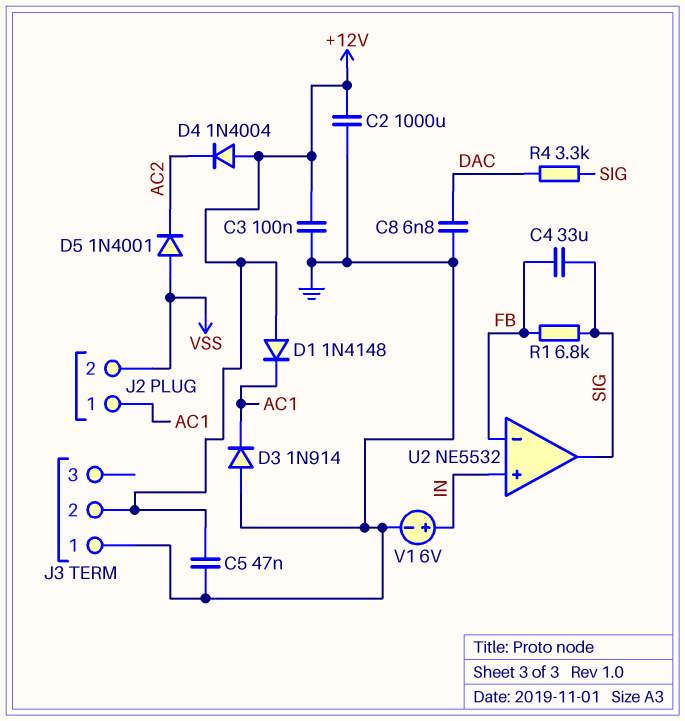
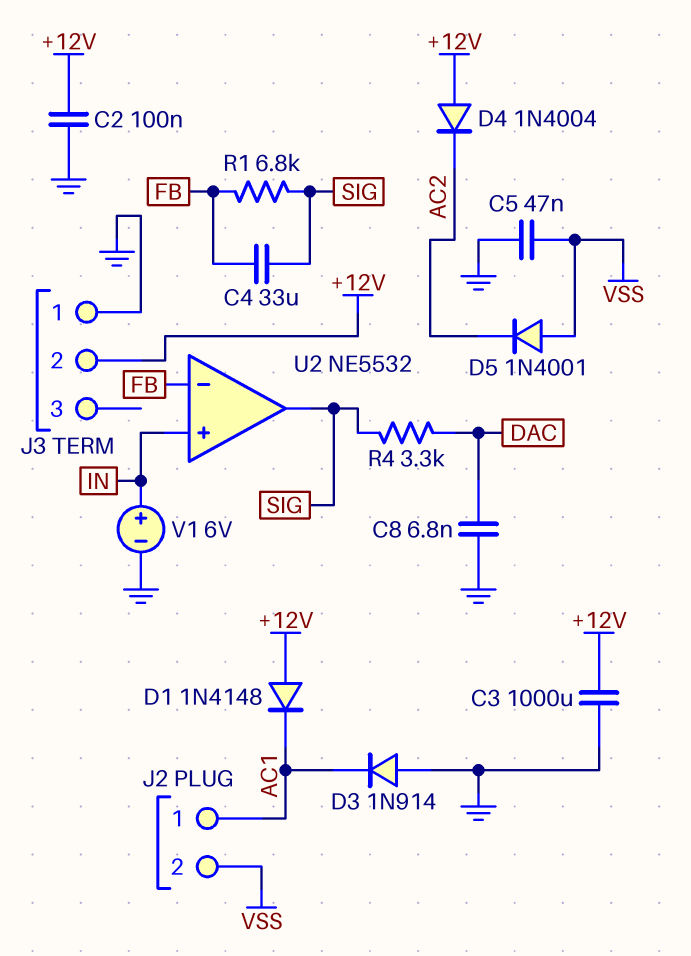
C2: 1000uF (+12V, GND) -> 100nF (+12V, GND)
C3: 100nF (+12V, GND) -> 1000uF (+12V, GND)
C5: 47nF (+12V, GND) -> 47nF (GND, VSS)

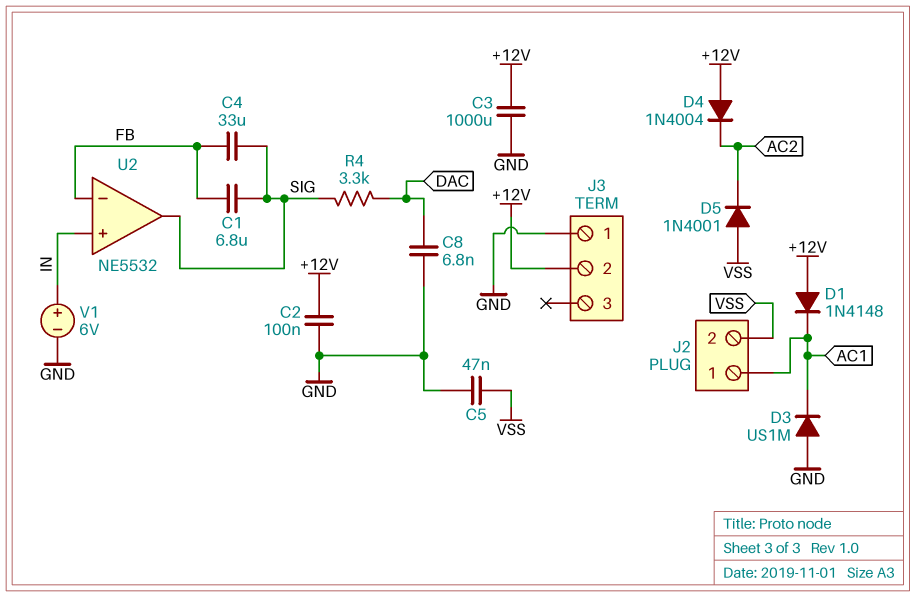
C1: none -> 6.8uF (FB, SIG)
D3: diode 1N914 (A GND, K AC1) -> diode US1M (A GND, K AC1)
R1: 6.8k (FB, SIG) -> none

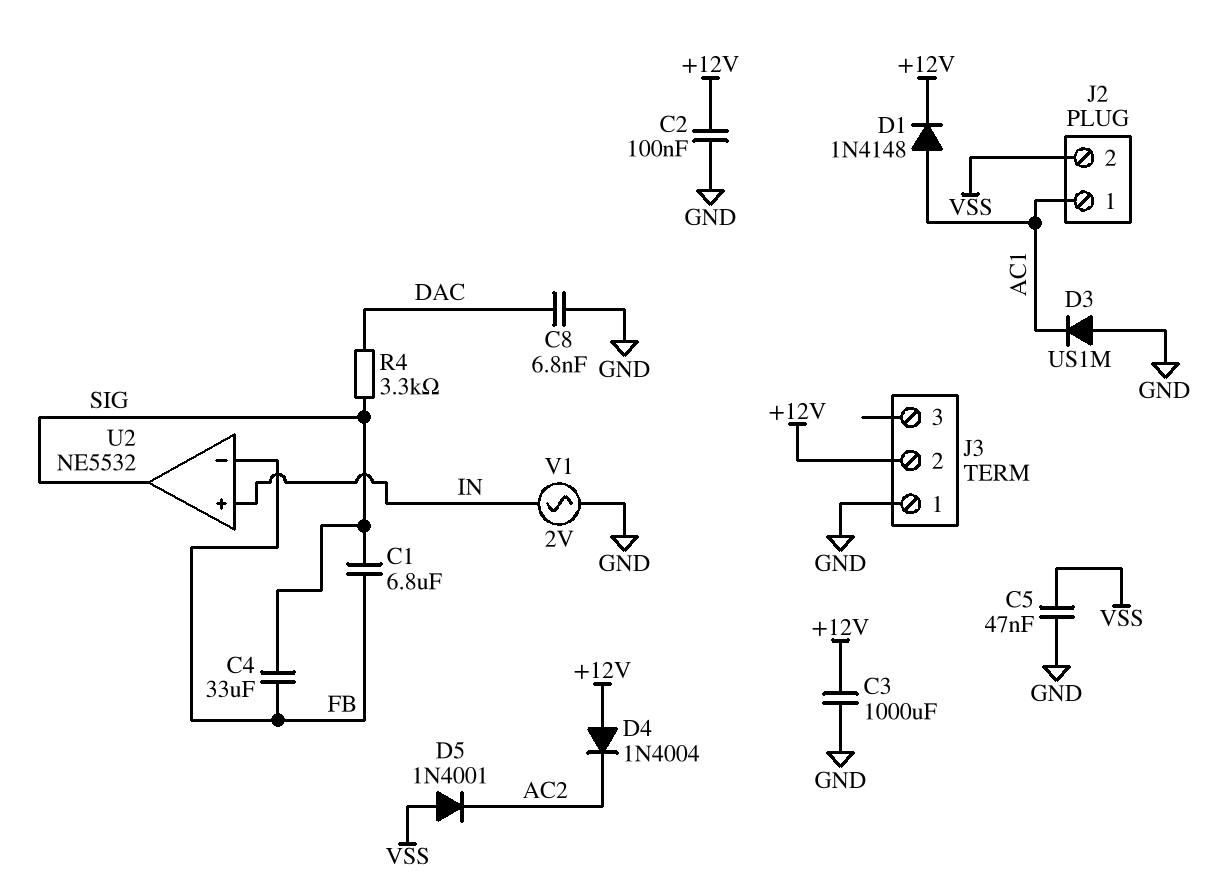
D1: diode 1N4148 (A +12V, K AC1) -> diode 1N4148 (A AC1, K +12V)
V1: 6V (plus IN, minus GND) -> AC 2V (GND, IN)

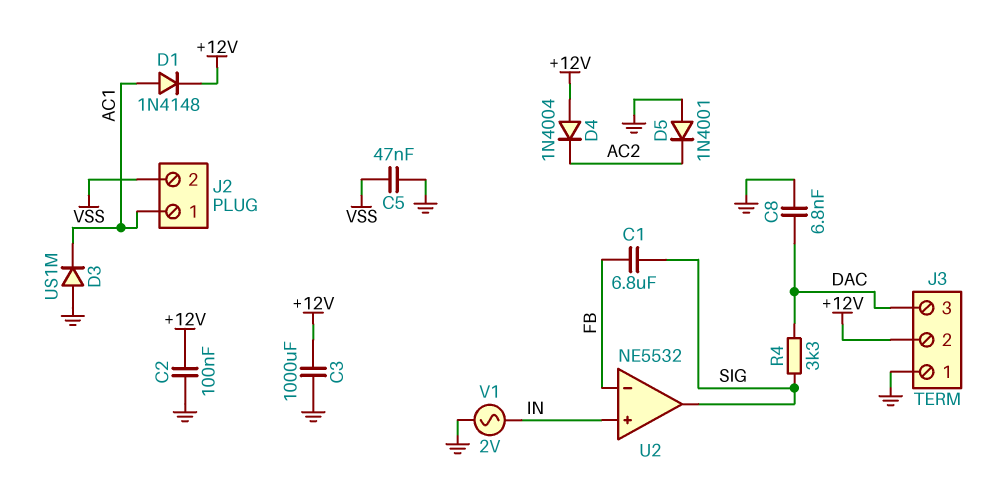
C4: 33uF (FB, SIG) -> none
D5: diode 1N4001 (A VSS, K AC2) -> diode 1N4001 (A GND, K AC2)
J3 pin 3: none -> DAC

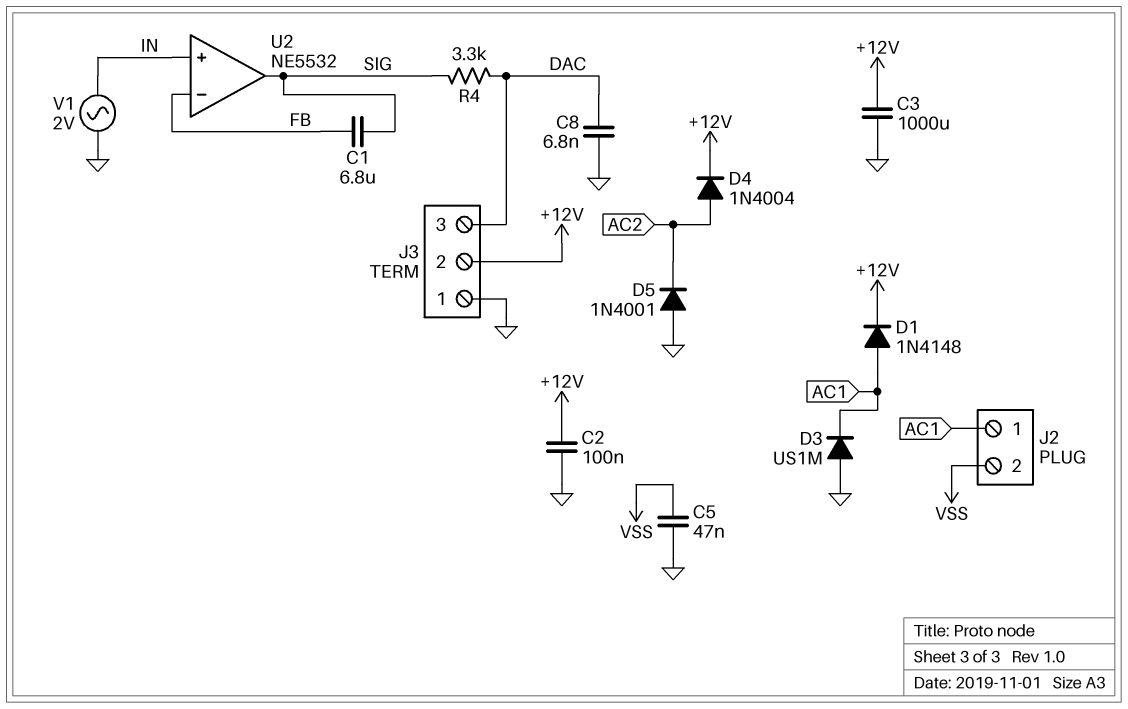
D4: diode 1N4004 (A +12V, K AC2) -> diode 1N4004 (A AC2, K +12V)

